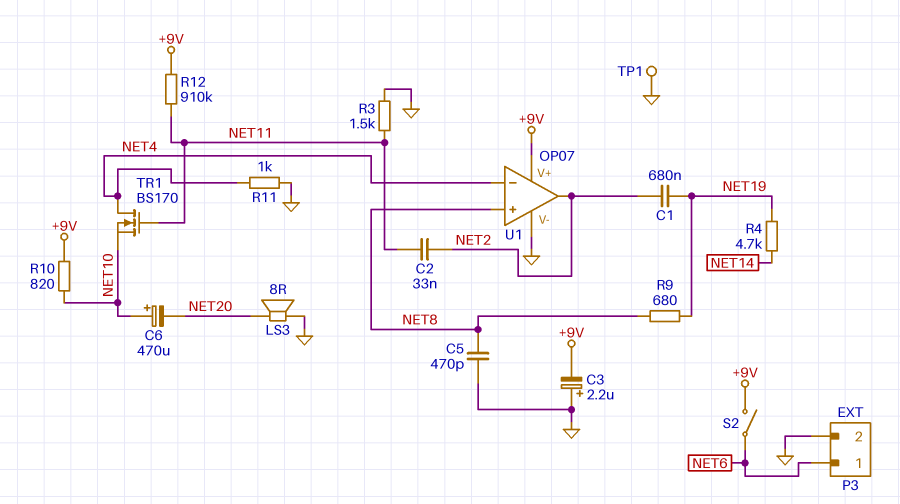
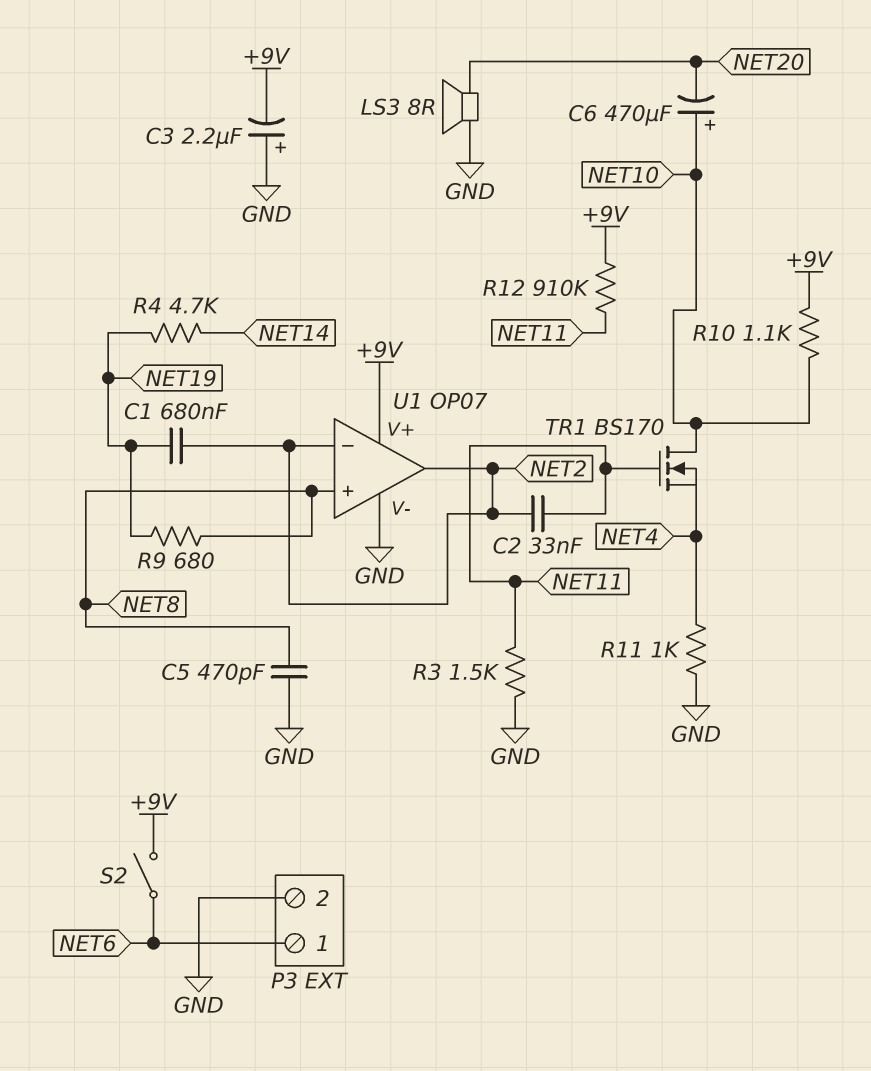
R10: 820 (+9V, NET10) -> 1.1k (+9V, NET10)
TP1: test point (GND) -> none
TR1: NMOS BS170 (G NET11, D NET4, S NET10) -> NMOS BS170 (G NET11, D NET10, S NET4)
U1 pin in-: NET4 -> NET2

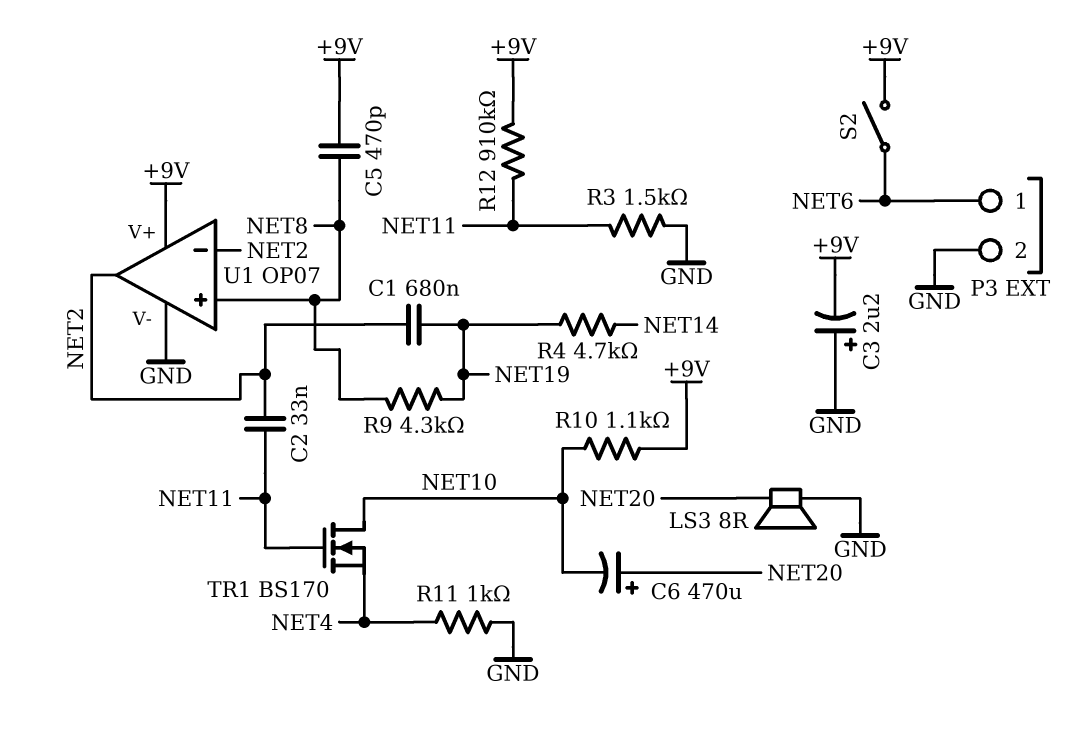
C5: 470pF (GND, NET8) -> 470pF (+9V, NET8)
C6: 470uF (plus NET10, minus NET20) -> 470uF (plus NET20, minus NET10)
R9: 680 (NET8, NET19) -> 4.3k (NET8, NET19)

